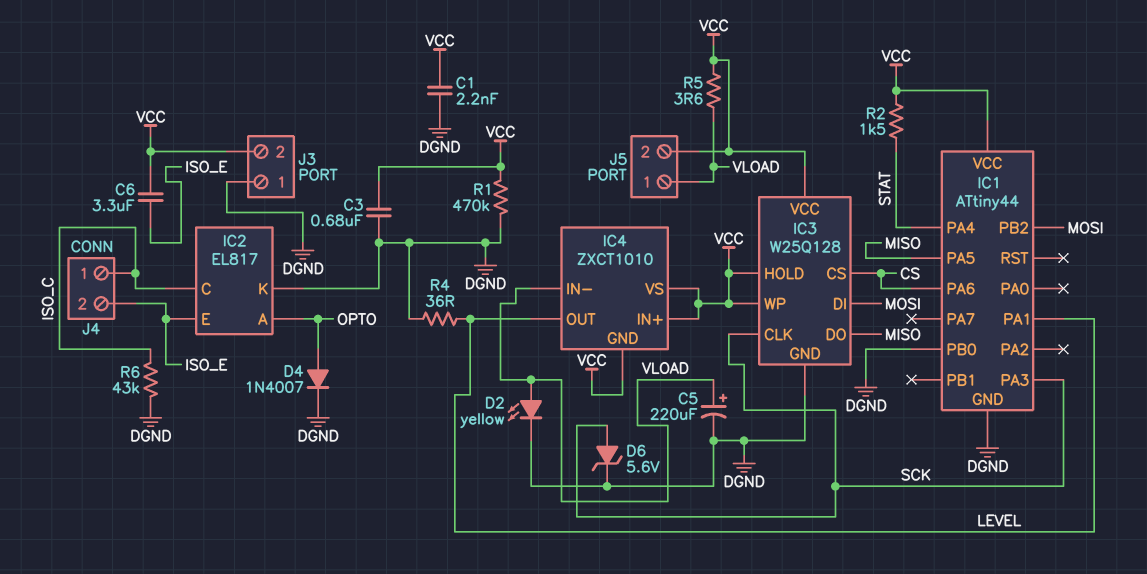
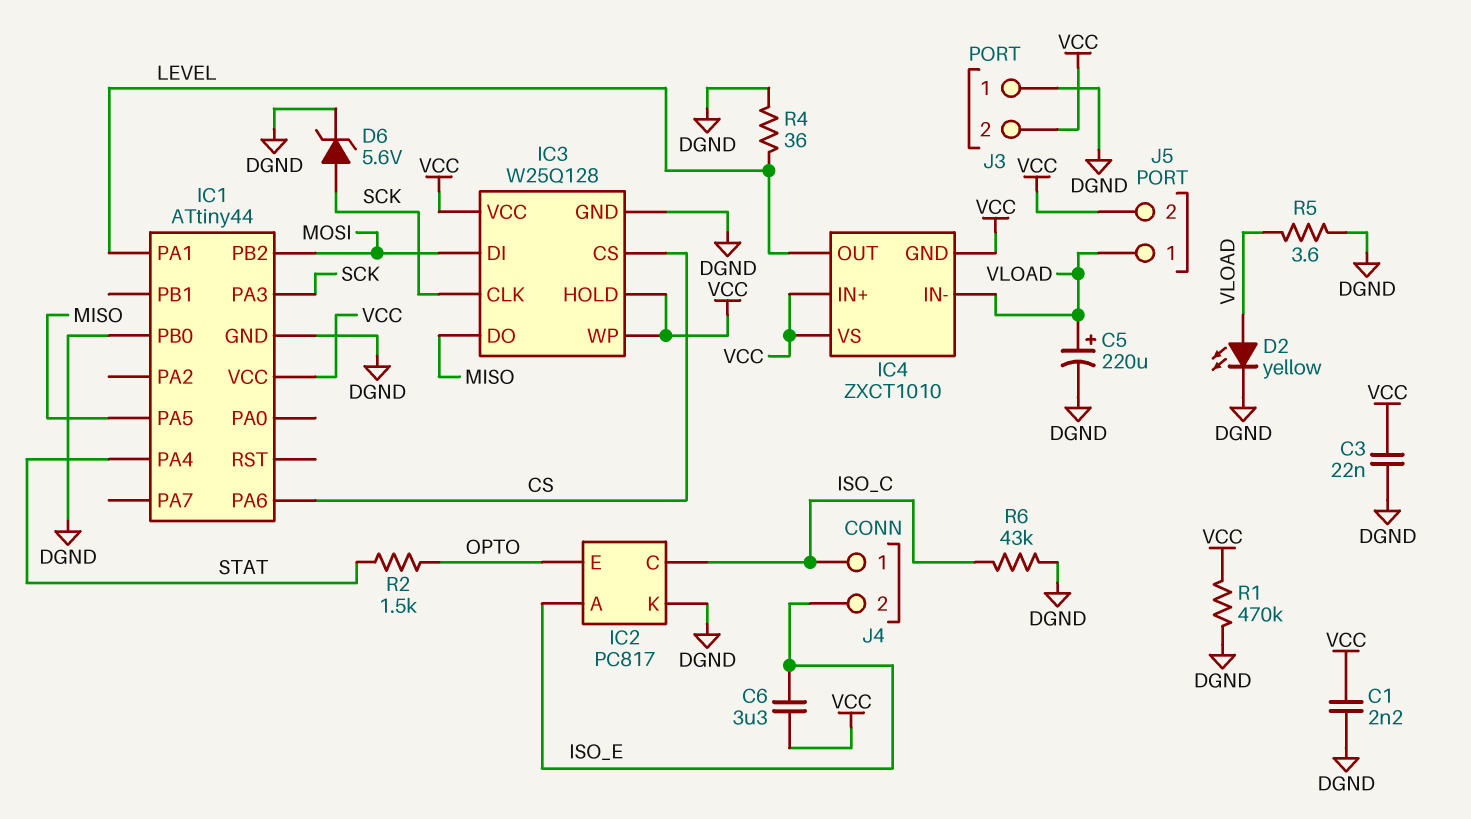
C3: 680nF (DGND, VCC) -> 22nF (DGND, VCC)
D4: diode 1N4007 (A OPTO, K DGND) -> none
IC2: EL817 -> PC817
IC2 pin A: OPTO -> ISO_E
IC2 pin E: ISO_E -> OPTO
R2: 1.5k (STAT, VCC) -> 1.5k (OPTO, STAT)
R5: 3.6 (VCC, VLOAD) -> 3.6 (DGND, VLOAD)

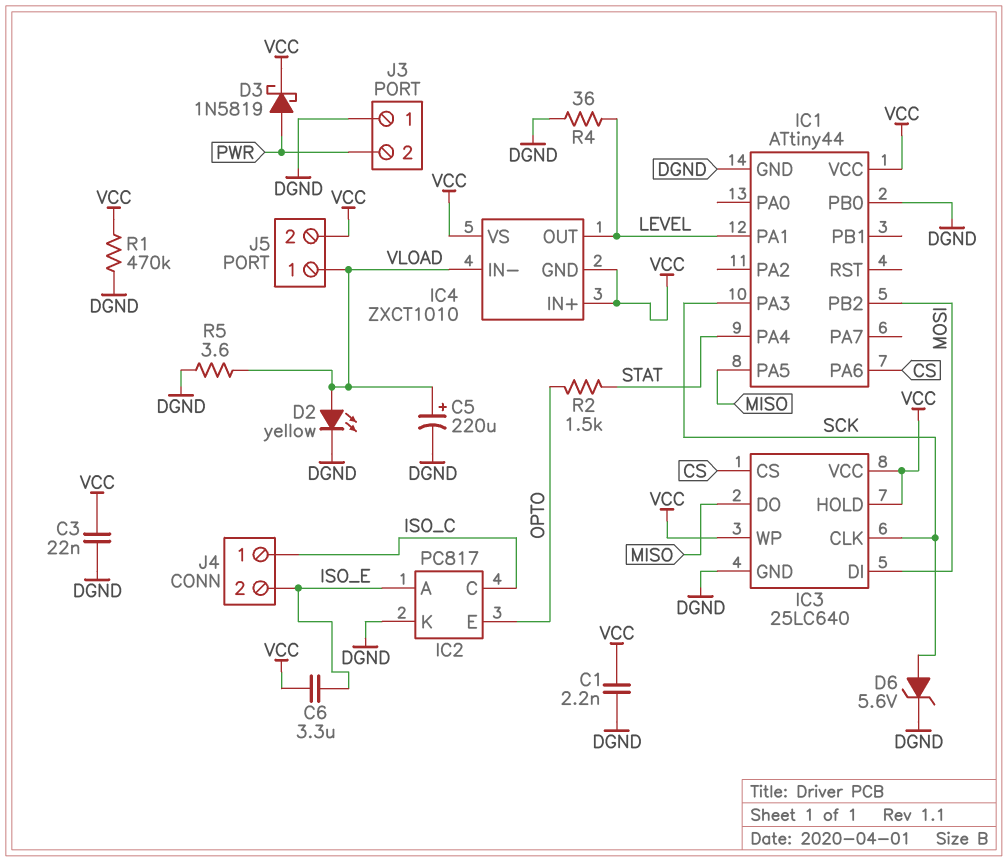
D3: none -> schottky 1N5819 (A PWR, K VCC)
IC3: W25Q128 -> 25LC640
J3 pin 2: VCC -> PWR
R6: 43k (DGND, ISO_C) -> none

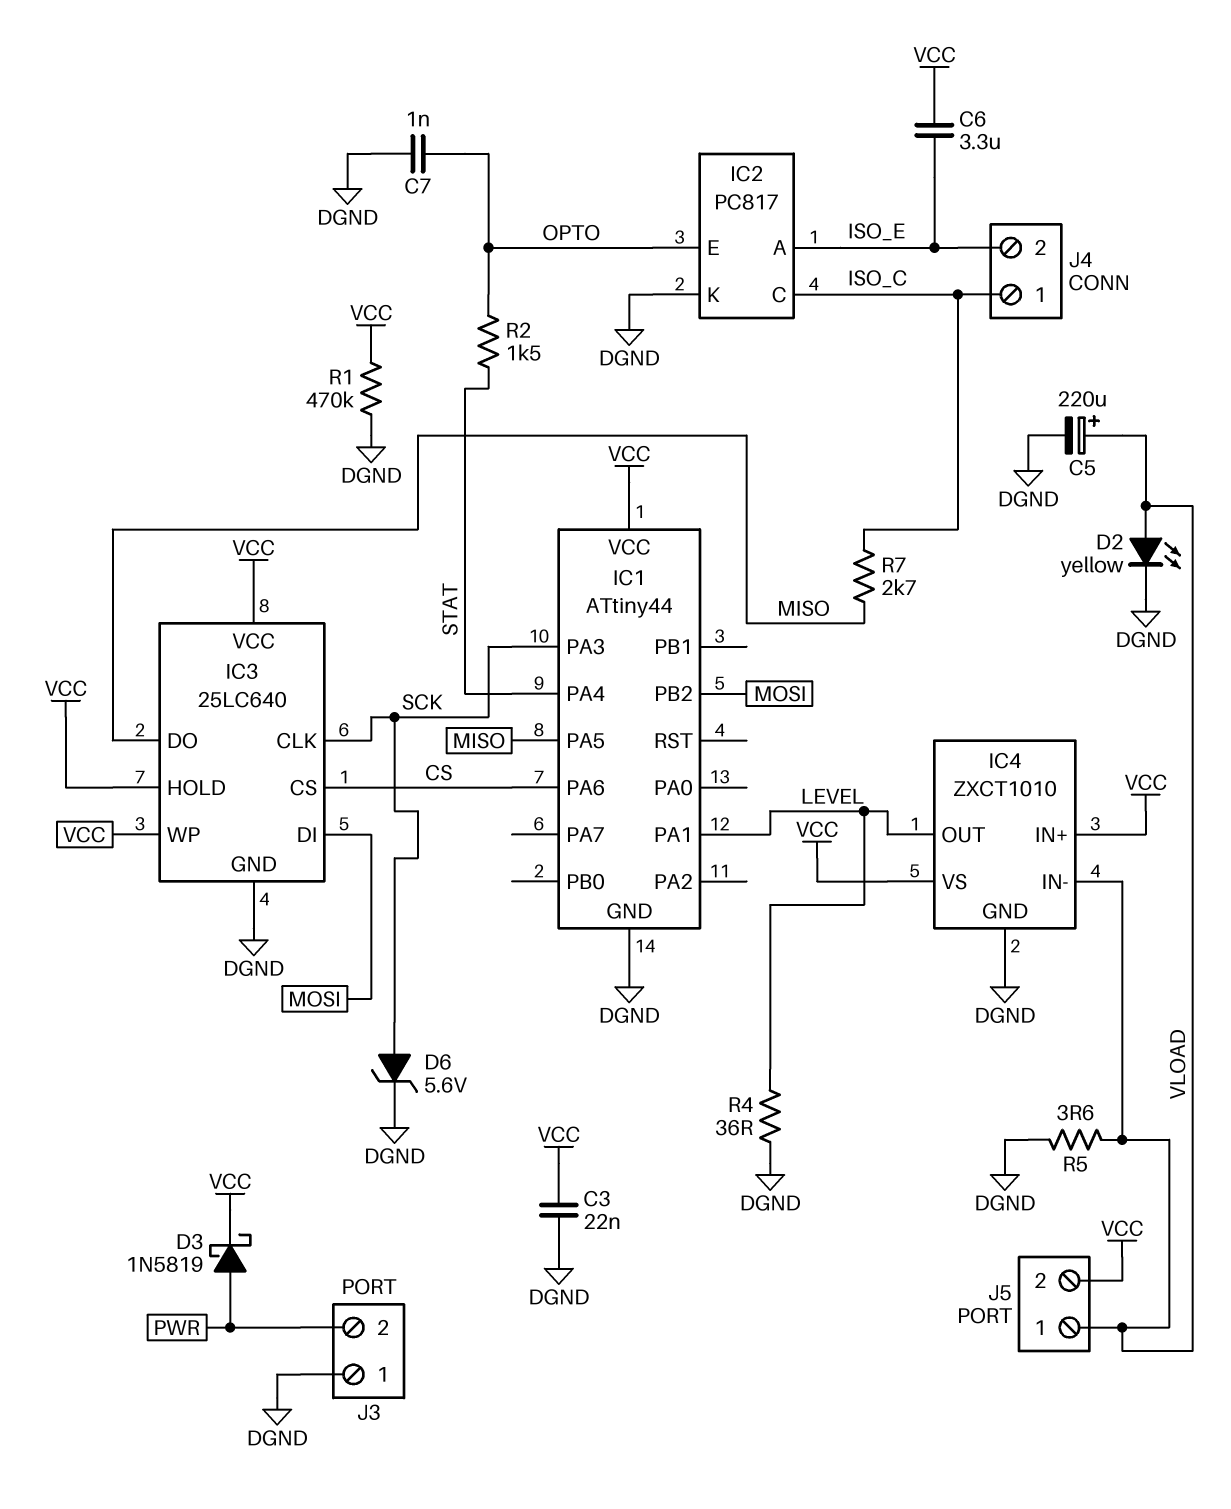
C1: 2.2nF (DGND, VCC) -> none
C7: none -> 1nF (DGND, OPTO)
IC1 pin PB0: DGND -> none
IC4 pin GND: VCC -> DGND
R7: none -> 2.7k (ISO_C, MISO)

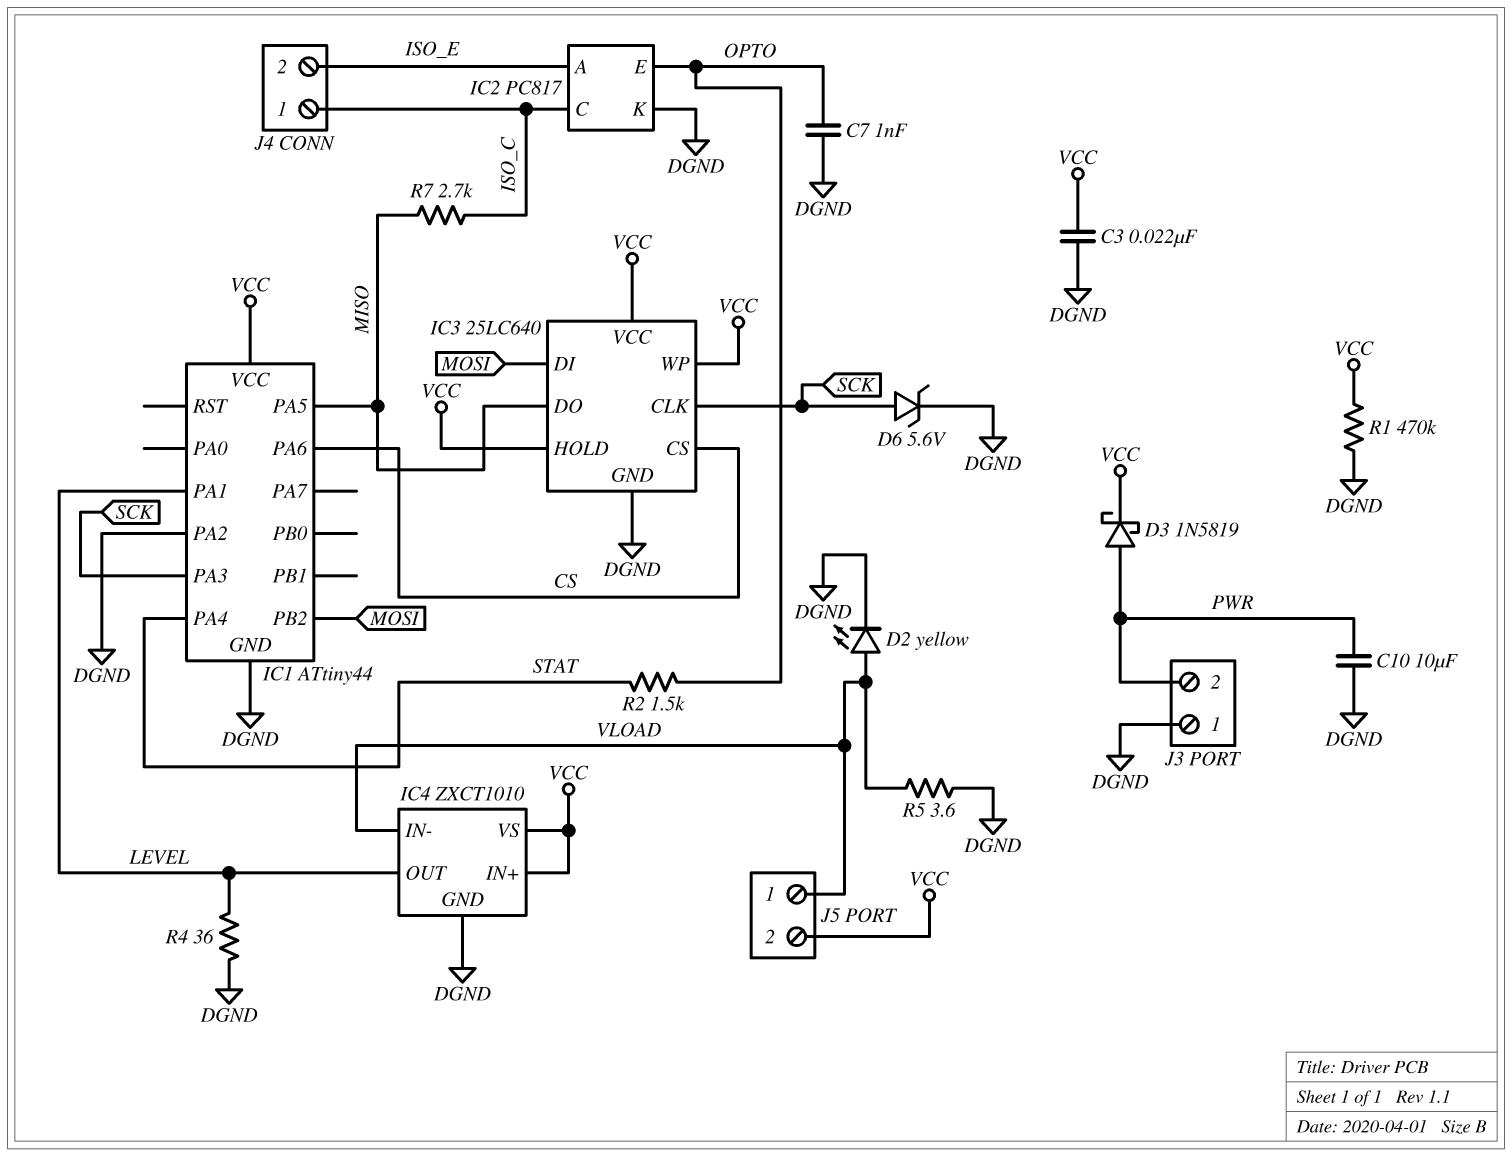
C5: 220uF (plus VLOAD, minus DGND) -> none
C6: 3.3uF (ISO_E, VCC) -> none
C10: none -> 10uF (DGND, PWR)
IC1 pin PA2: none -> DGND

